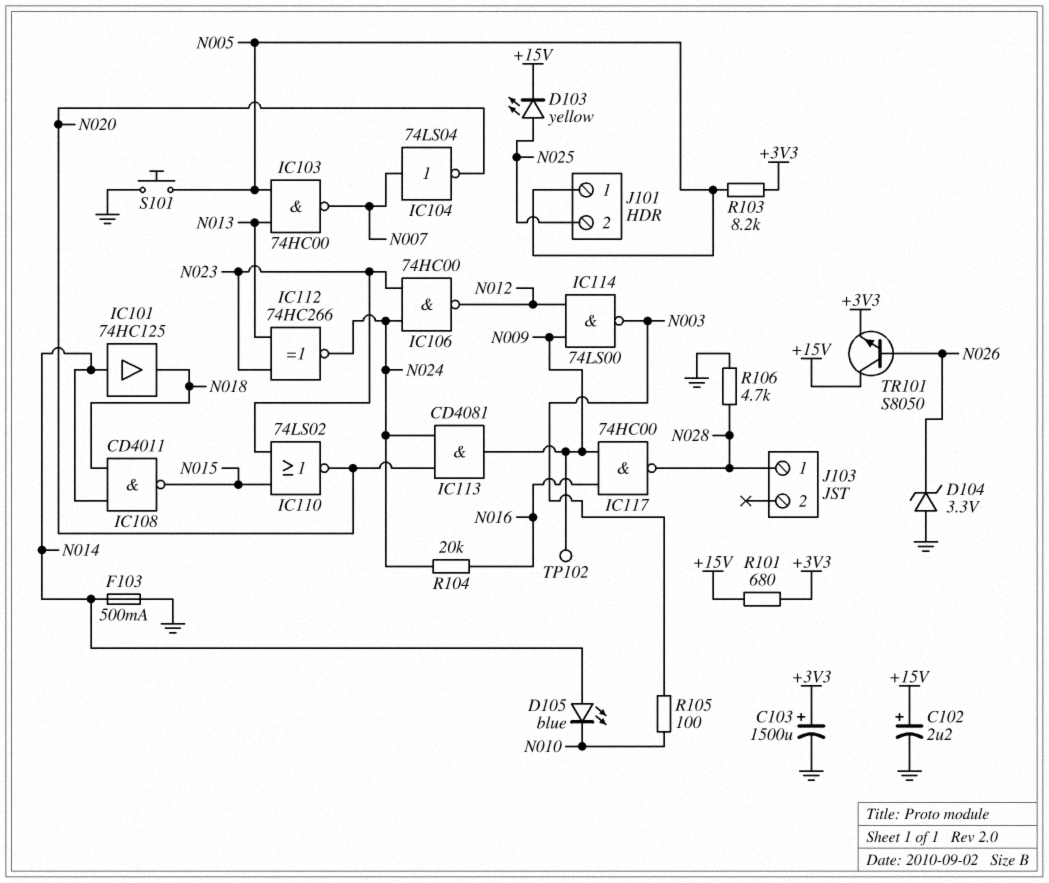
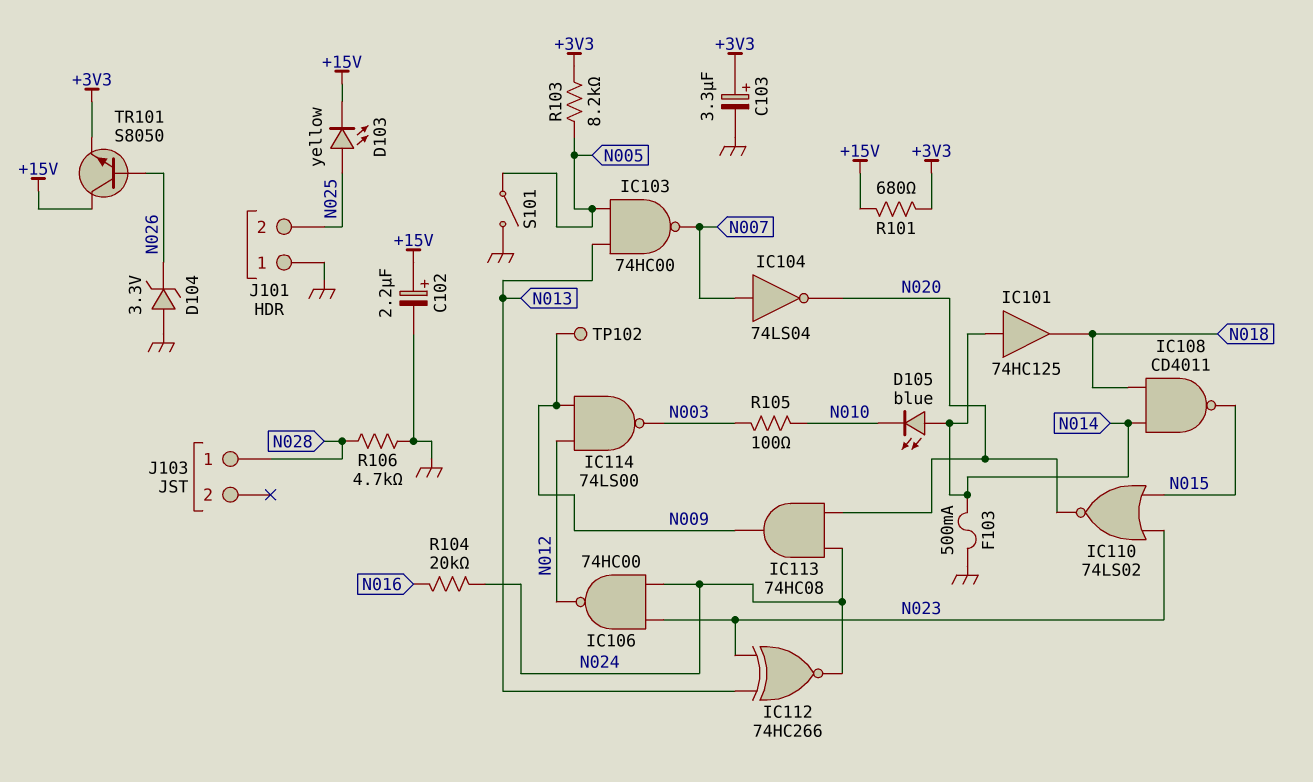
C103: 1500uF (plus +3V3, minus GND) -> 3.3uF (plus +3V3, minus GND)
IC113: AND CD4081 (in N020, in N024, out N009) -> AND 74HC08 (in N020, in N024, out N009)
IC117: NAND 74HC00 (in N009, in N016, out N028) -> none
J101 pin 1: N005 -> GND
S101: button (GND, N005) -> switch (GND, N005)

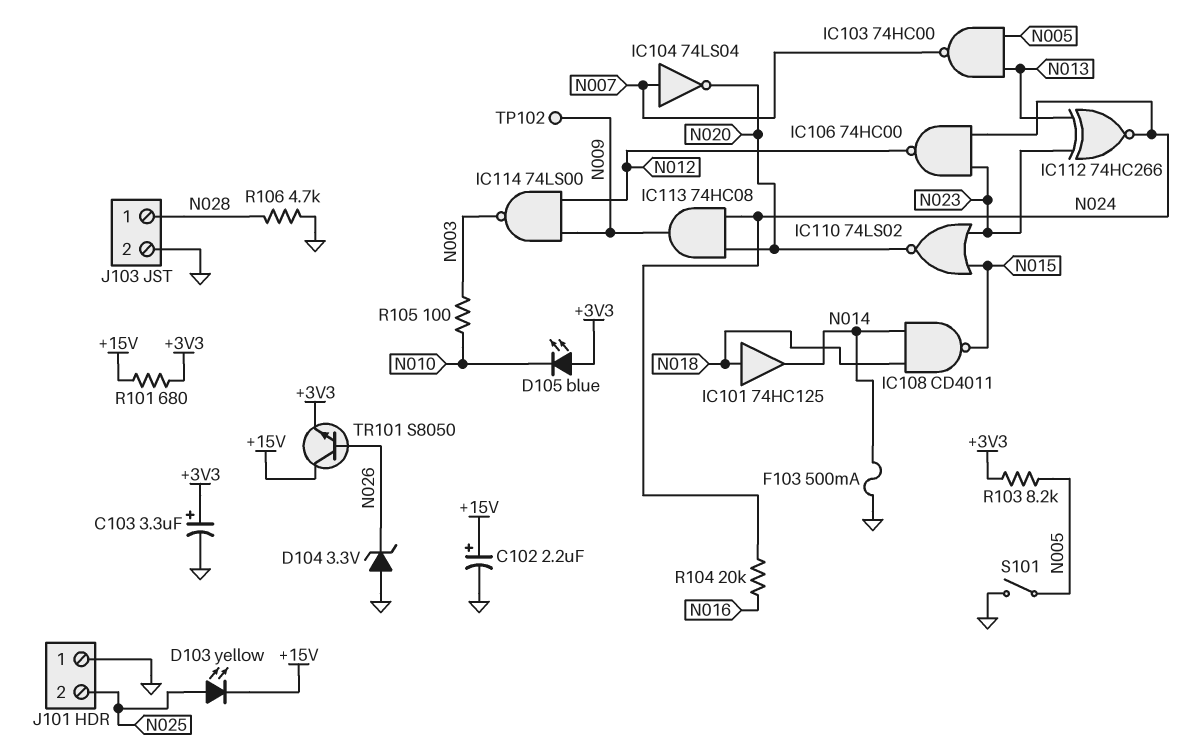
D105: LED blue (A N014, K N010) -> LED blue (A +3V3, K N010)
IC101: buffer 74HC125 (in N014, out N018) -> buffer 74HC125 (in N018, out N014)
J103 pin 2: none -> GND

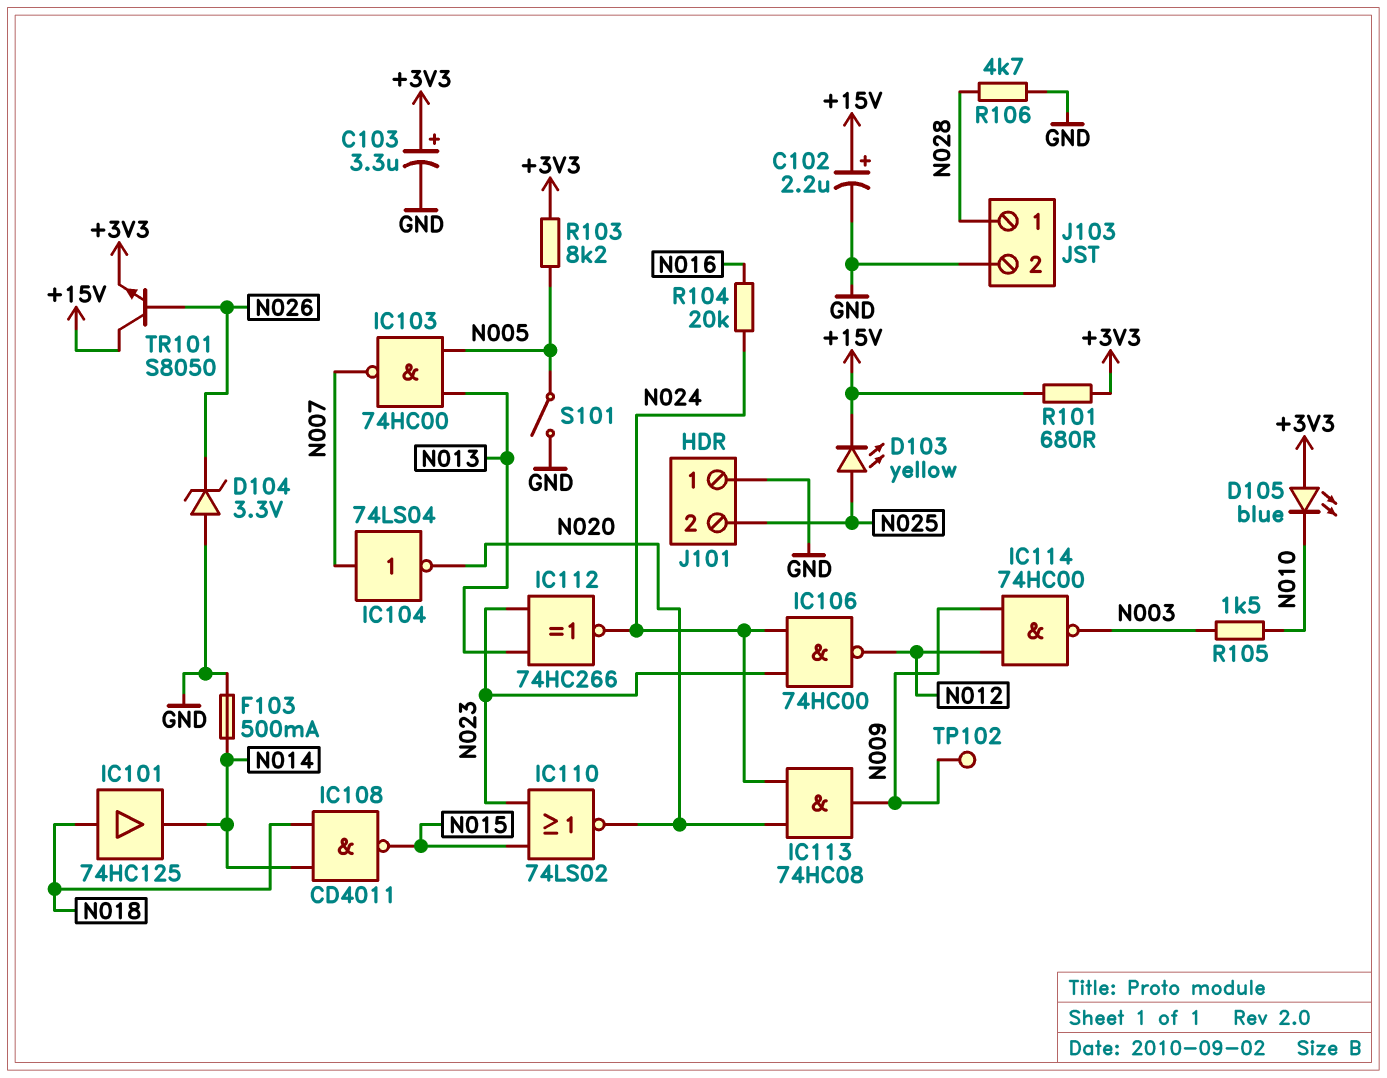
IC114: NAND 74LS00 (in N009, in N012, out N003) -> NAND 74HC00 (in N009, in N012, out N003)
R105: 100 (N003, N010) -> 1.5k (N003, N010)

